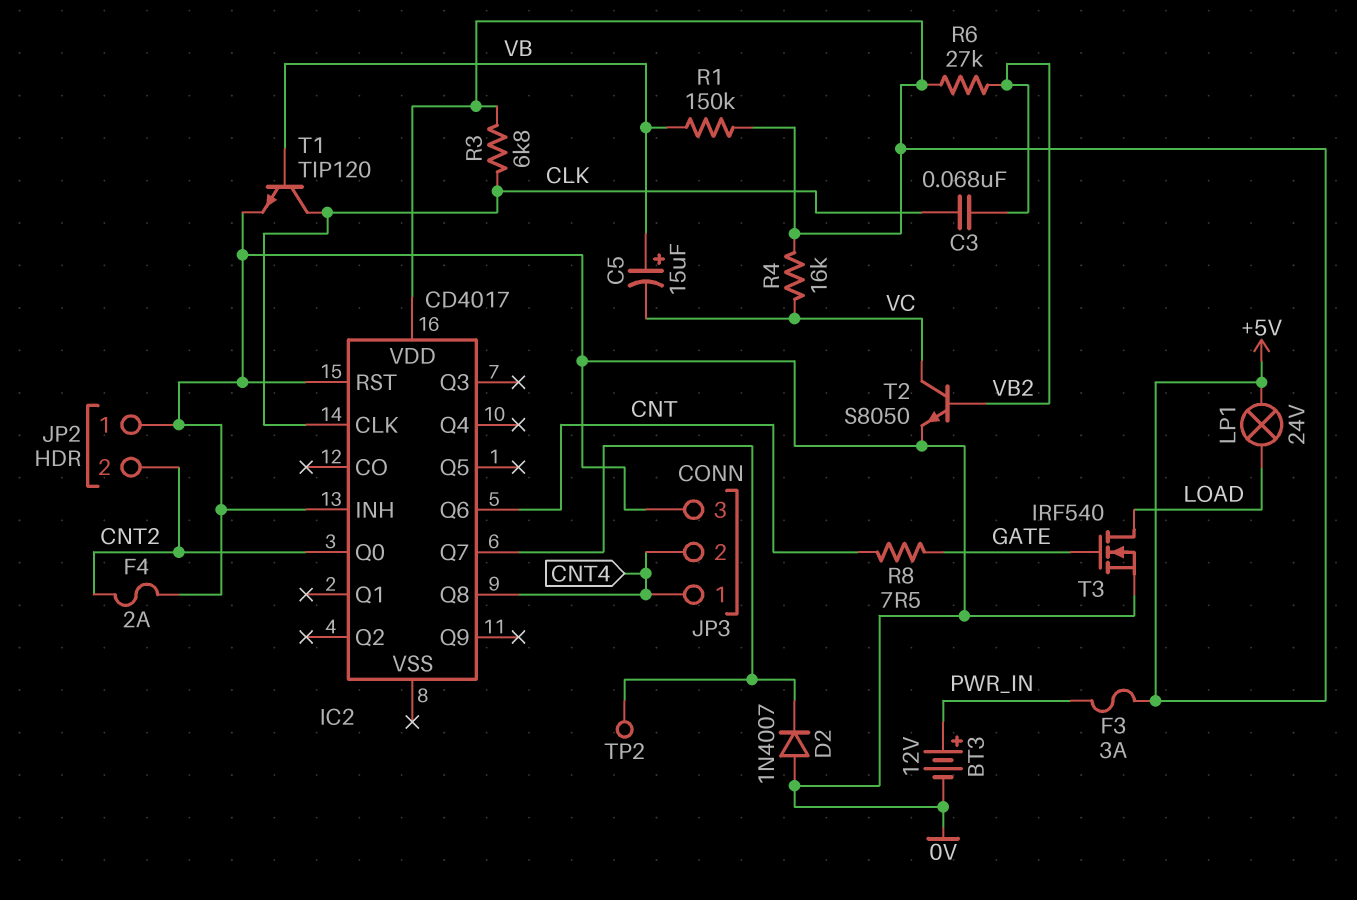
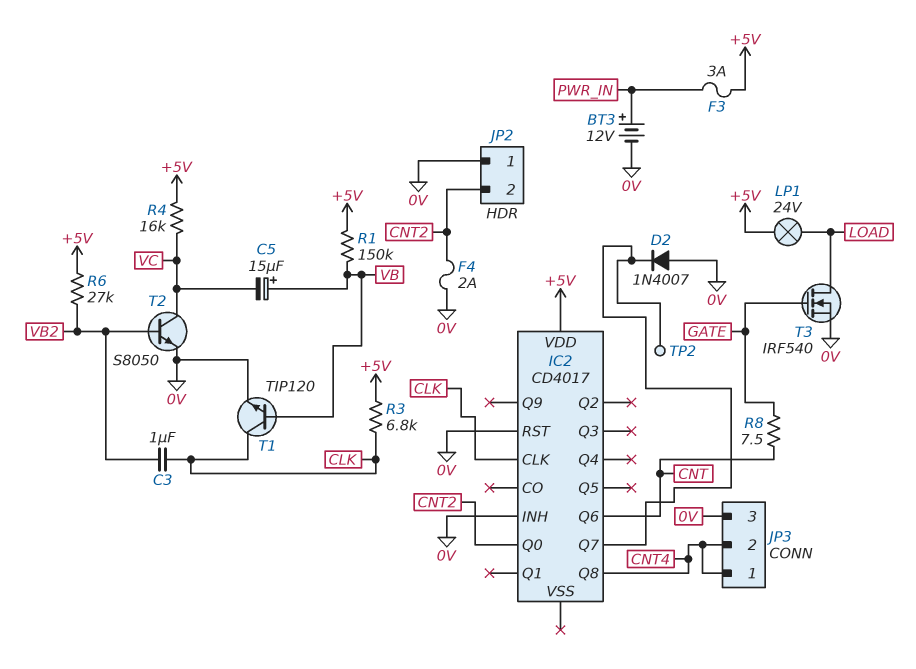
C3: 68nF (CLK, VB2) -> 1uF (CLK, VB2)

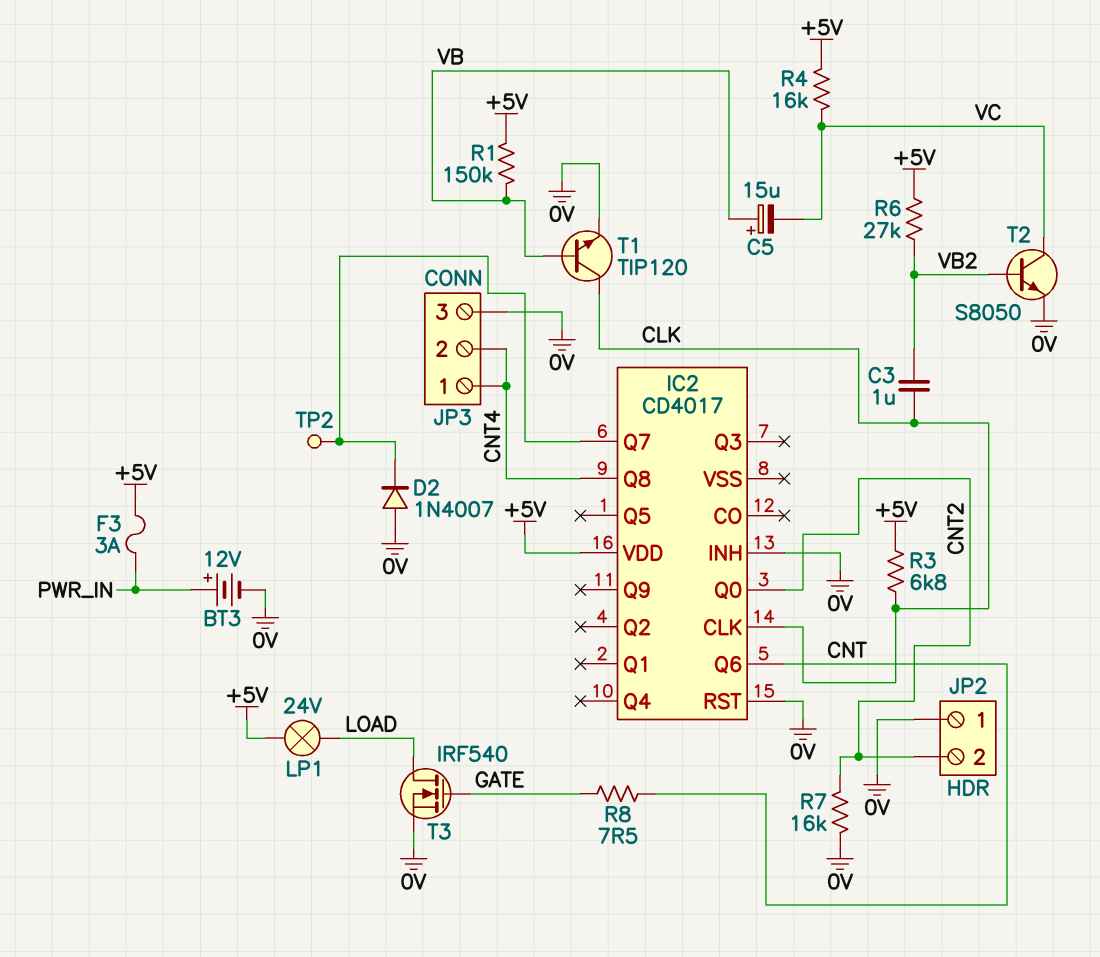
F4: 2A (0V, CNT2) -> none
R7: none -> 16k (0V, CNT2)

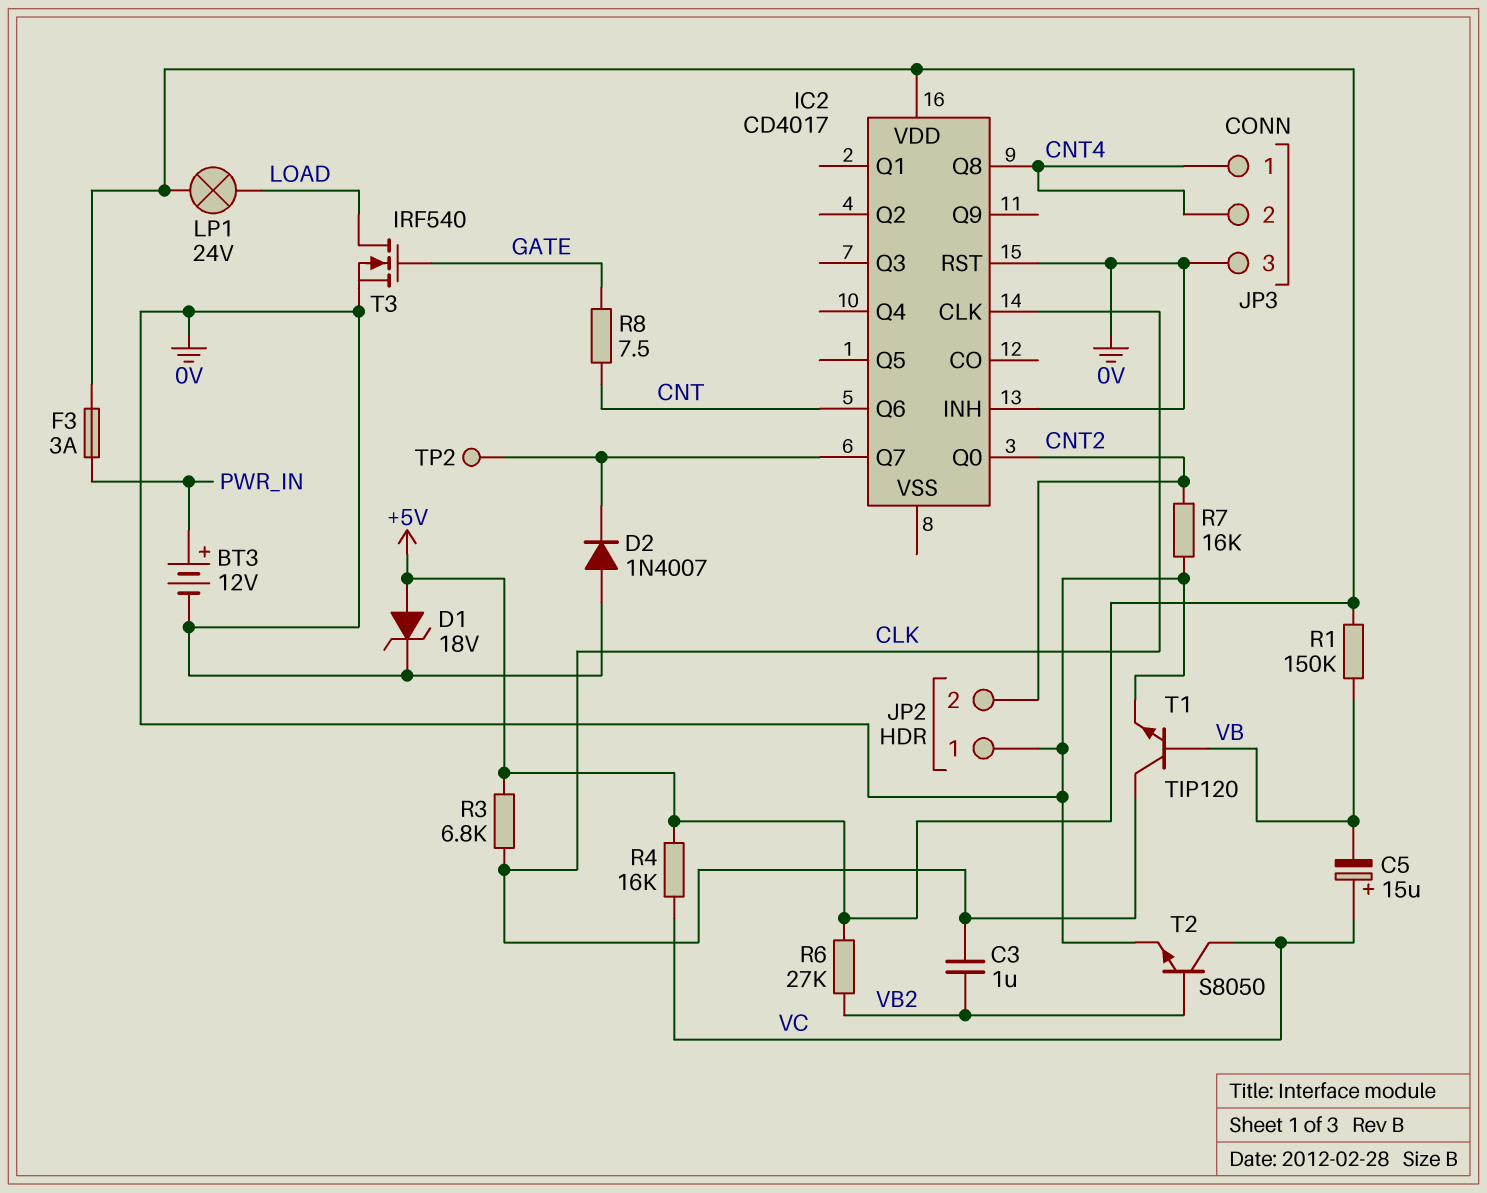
C5: 15uF (plus VB, minus VC) -> 15uF (plus VC, minus VB)
D1: none -> zener 18V (A +5V, K 0V)

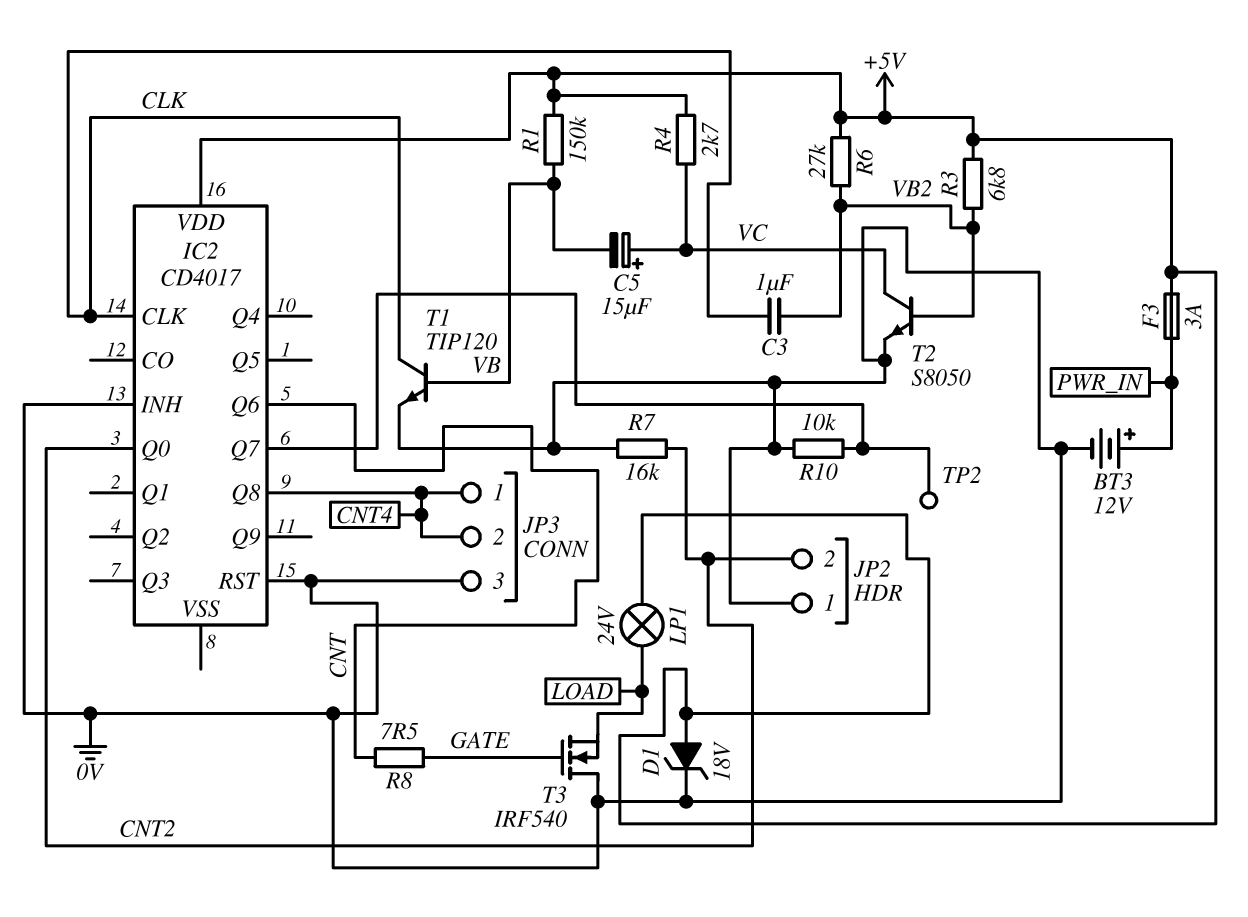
D2: diode 1N4007 (A 0V, K IC2/Q7) -> none
R3: 6.8k (+5V, CLK) -> 6.8k (+5V, VB2)
R4: 16k (+5V, VC) -> 2.7k (+5V, VC)
R10: none -> 10k (0V, IC2/Q7)
T3: NMOS IRF540 (G GATE, D LOAD, S 0V) -> NMOS IRF540 (G GATE, D 0V, S LOAD)

